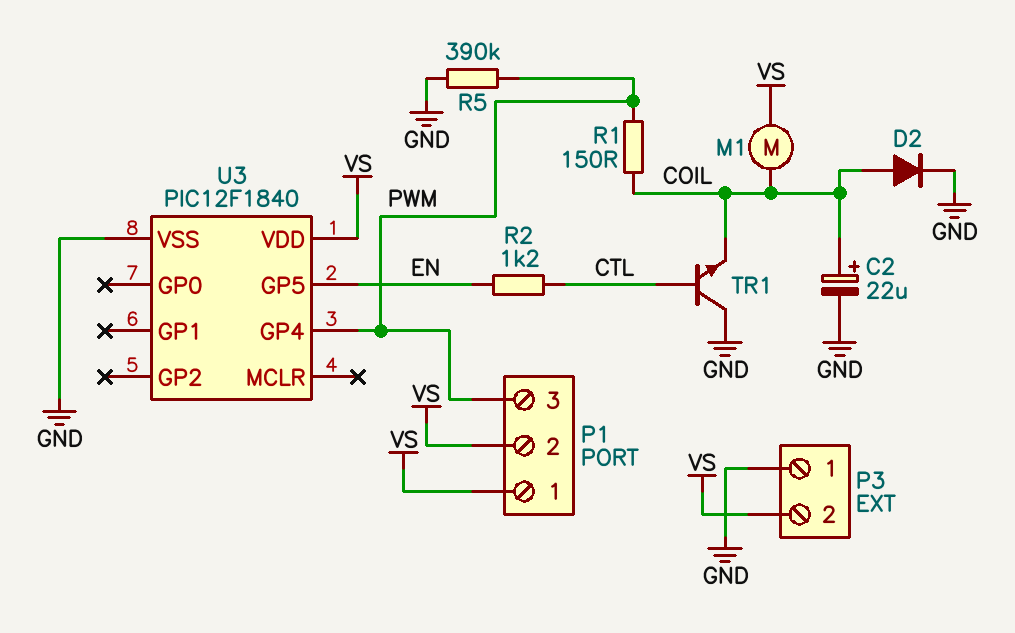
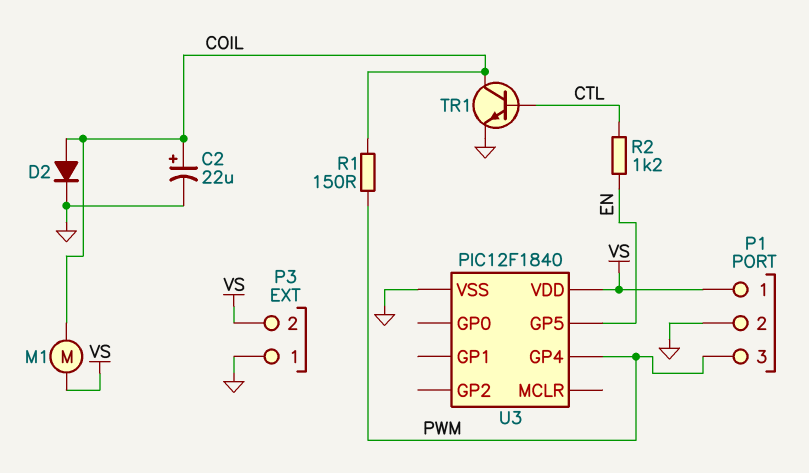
P1 pin 2: VS -> GND
R5: 390k (GND, PWM) -> none
TR1: NPN (B CTL, C GND, E COIL) -> NPN (B CTL, C COIL, E GND)

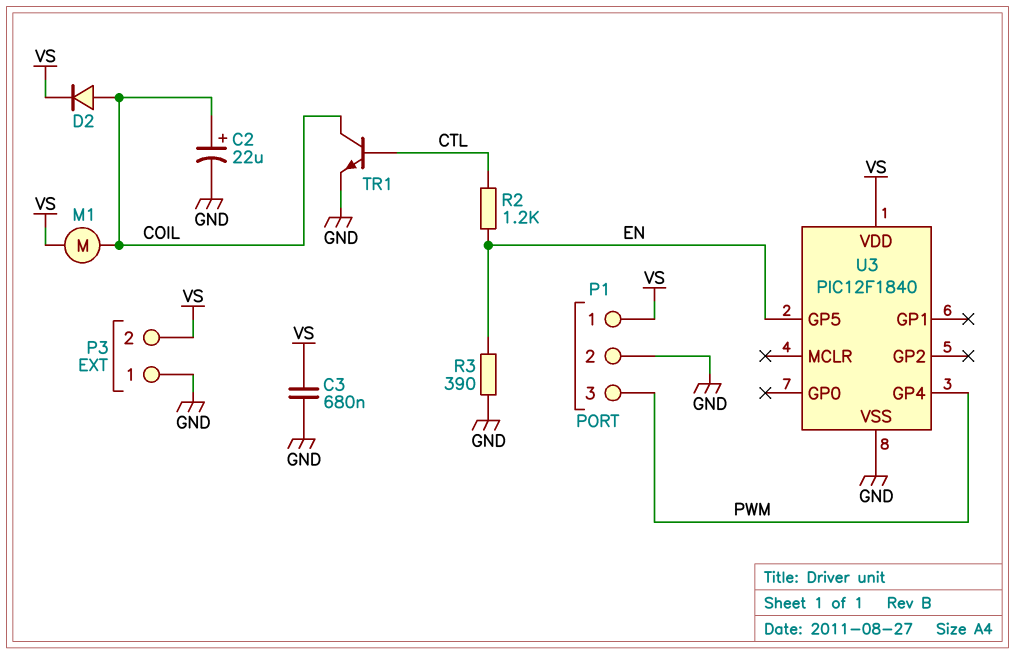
C3: none -> 680nF (GND, VS)
D2: diode (A COIL, K GND) -> diode (A COIL, K VS)
R1: 150 (COIL, PWM) -> none
R3: none -> 390 (EN, GND)

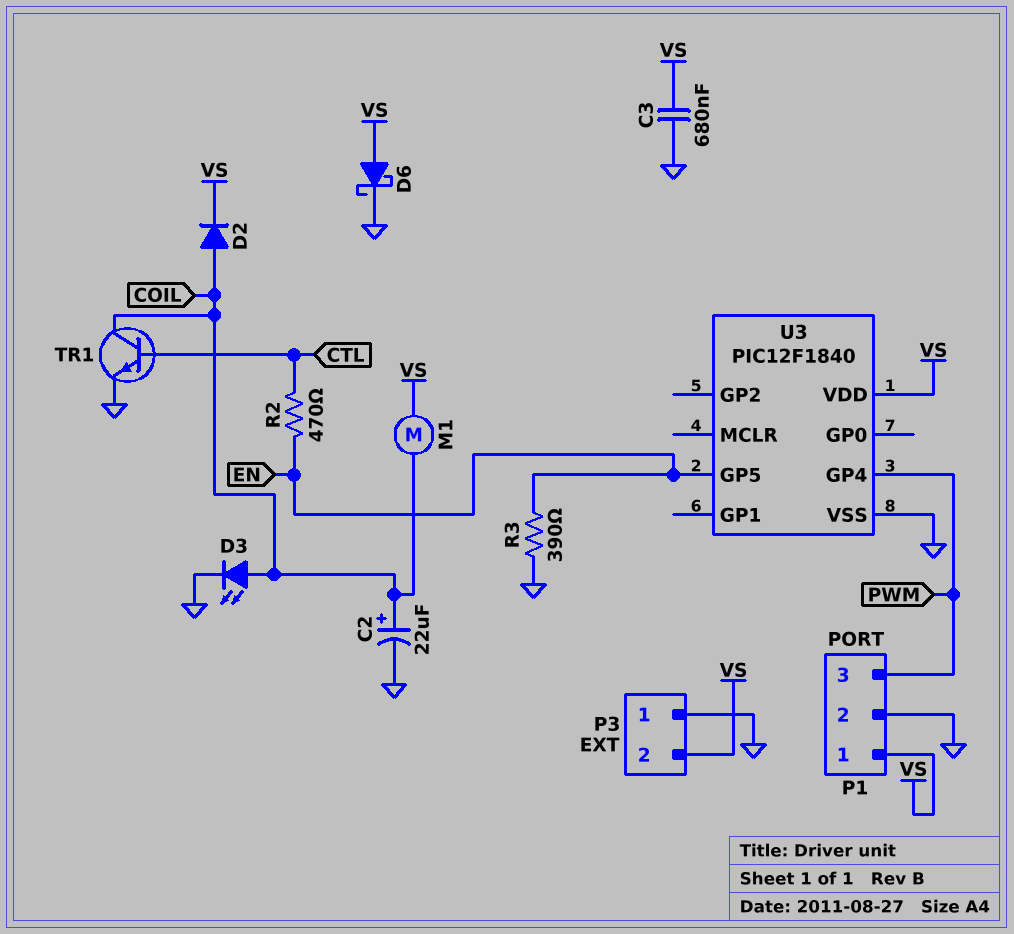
D3: none -> LED (A COIL, K GND)
D6: none -> schottky (A VS, K GND)
R2: 1.2k (CTL, EN) -> 470 (CTL, EN)

